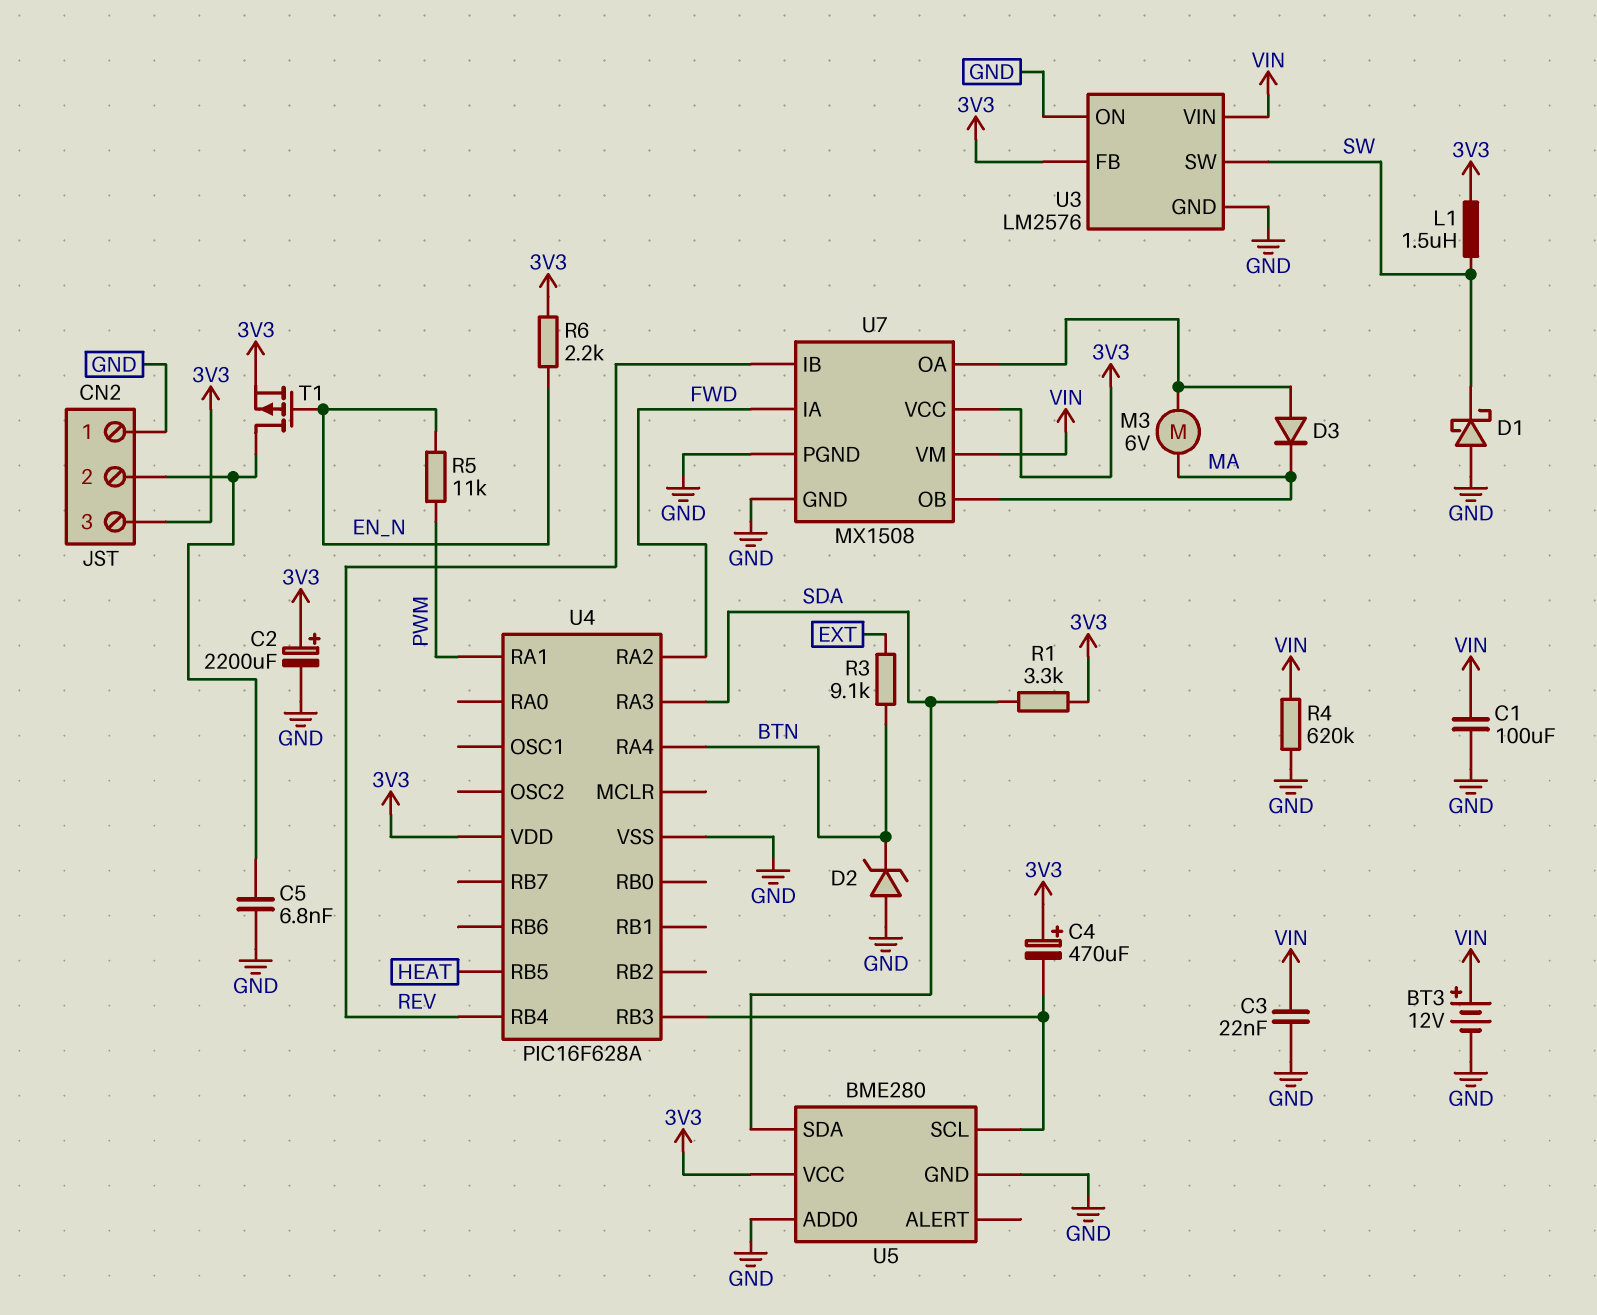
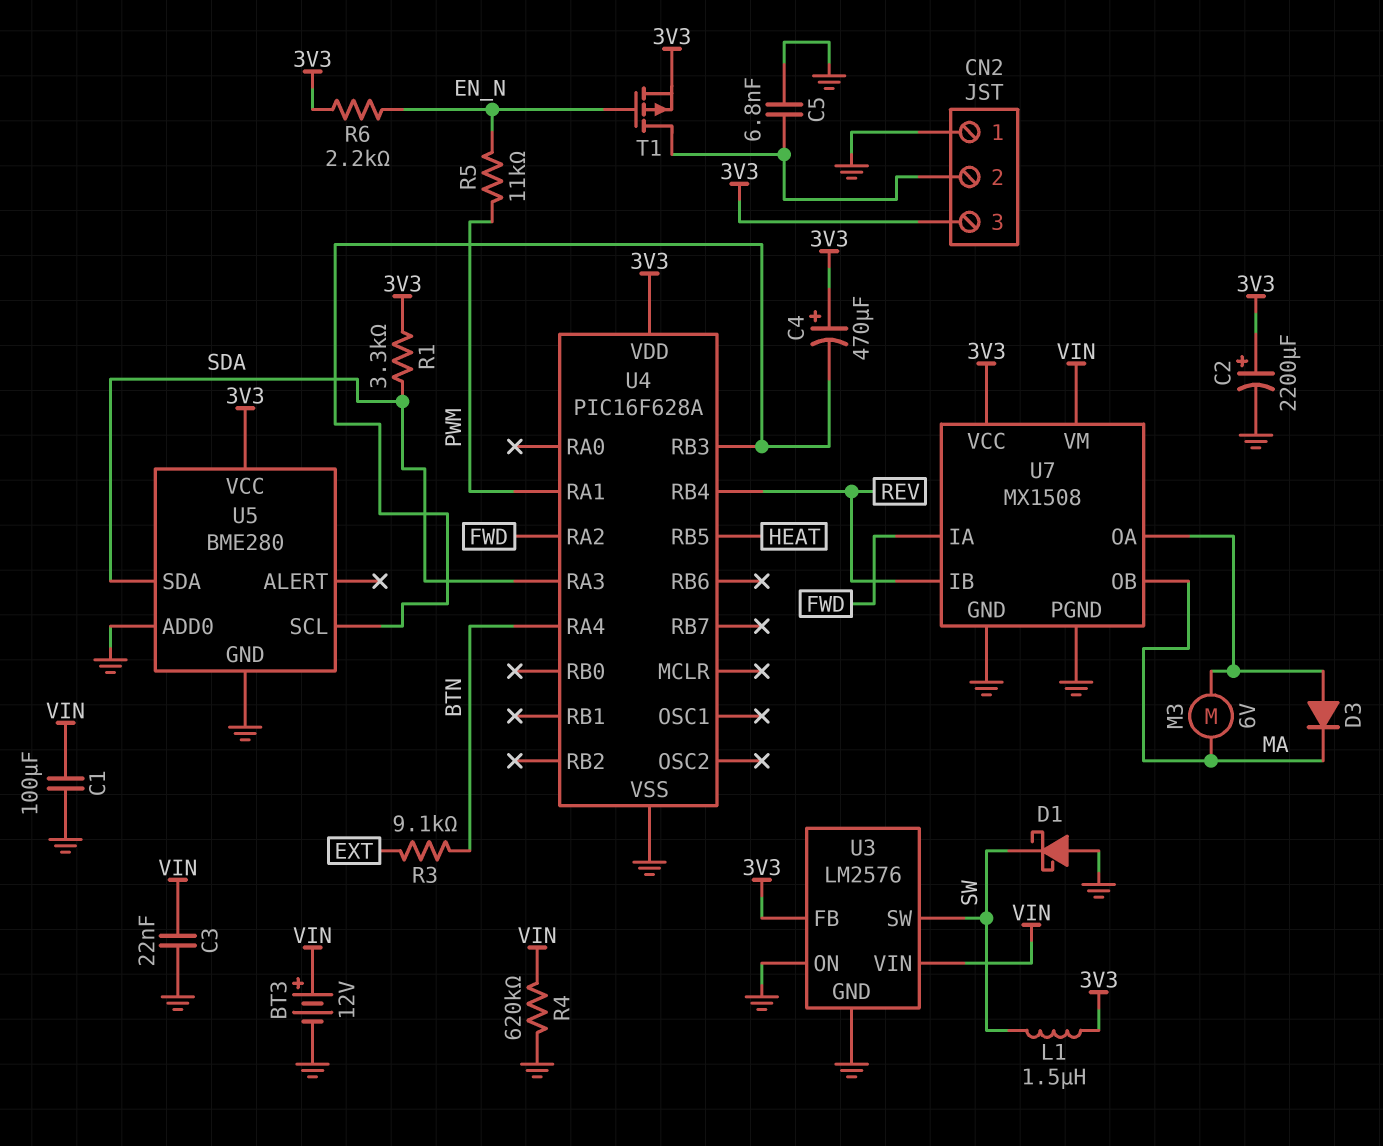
D2: zener (A GND, K BTN) -> none

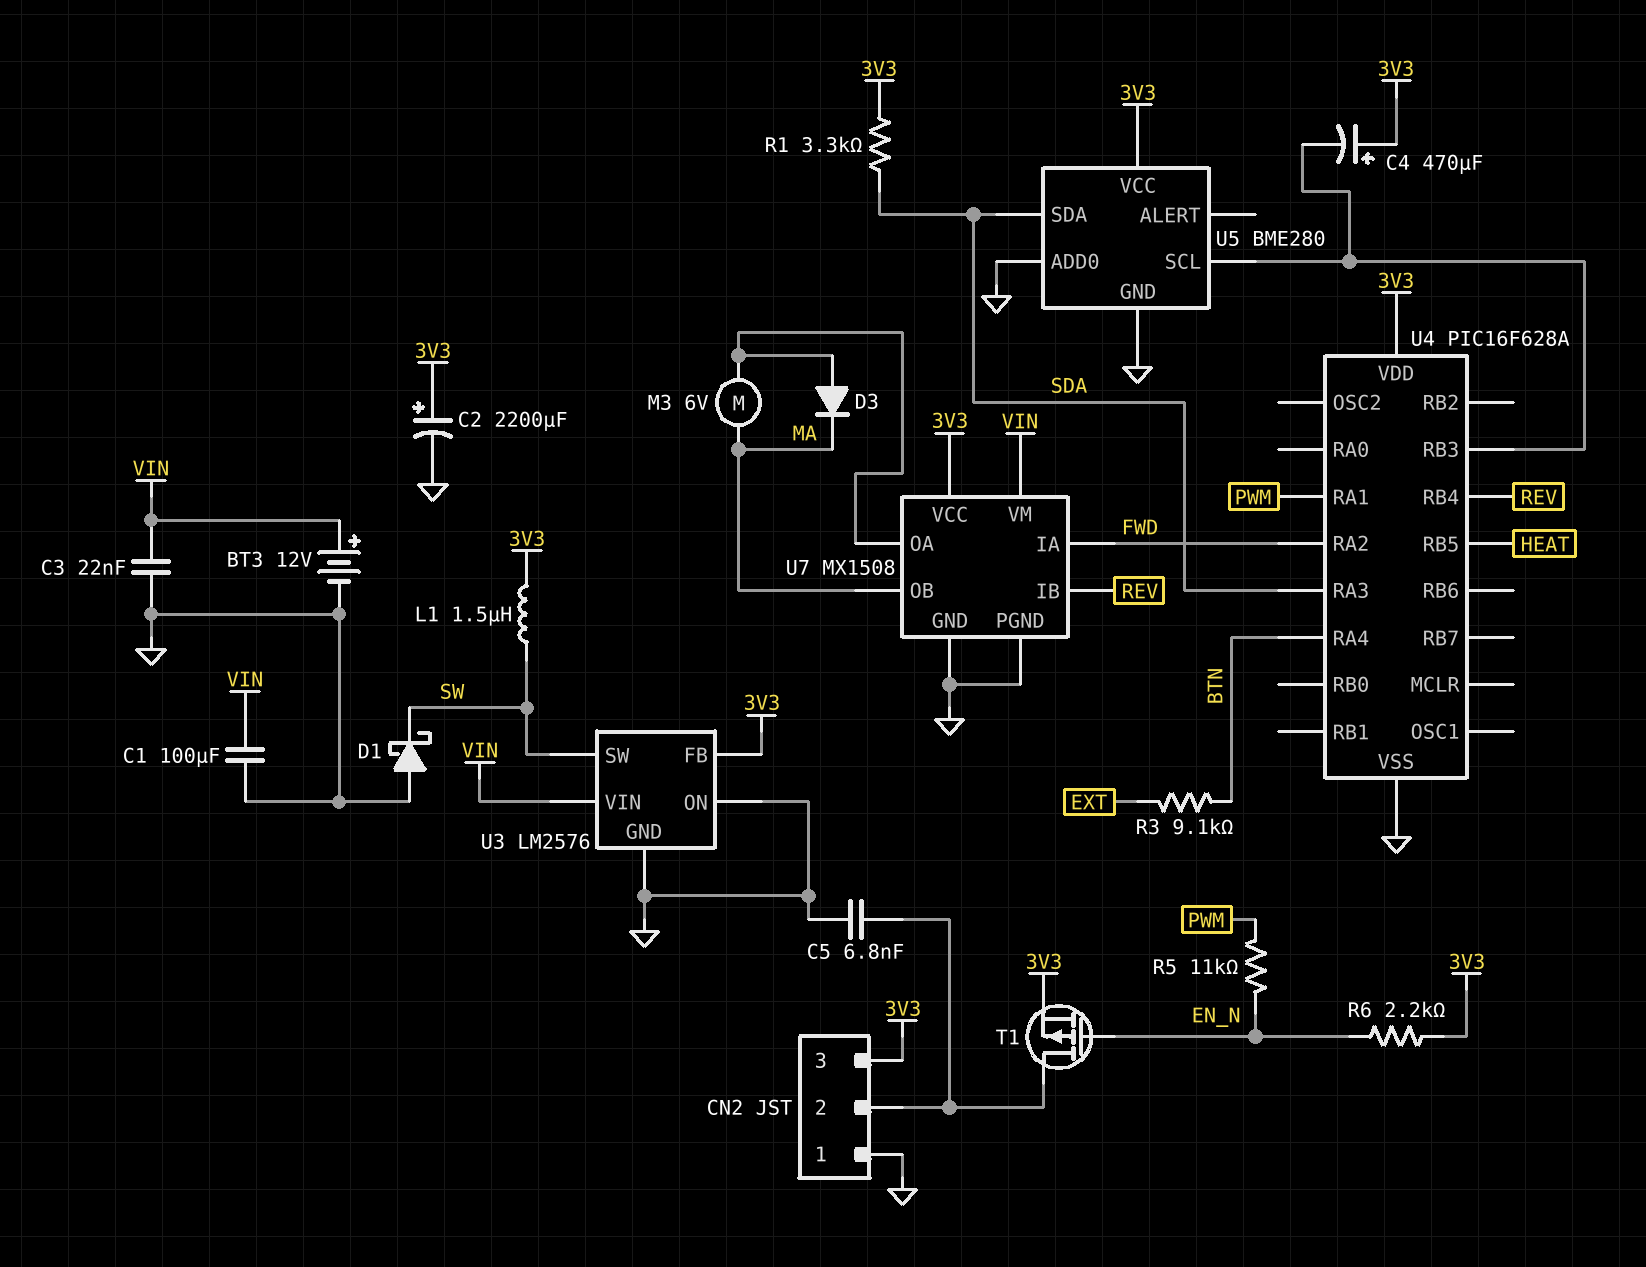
R4: 620k (GND, VIN) -> none

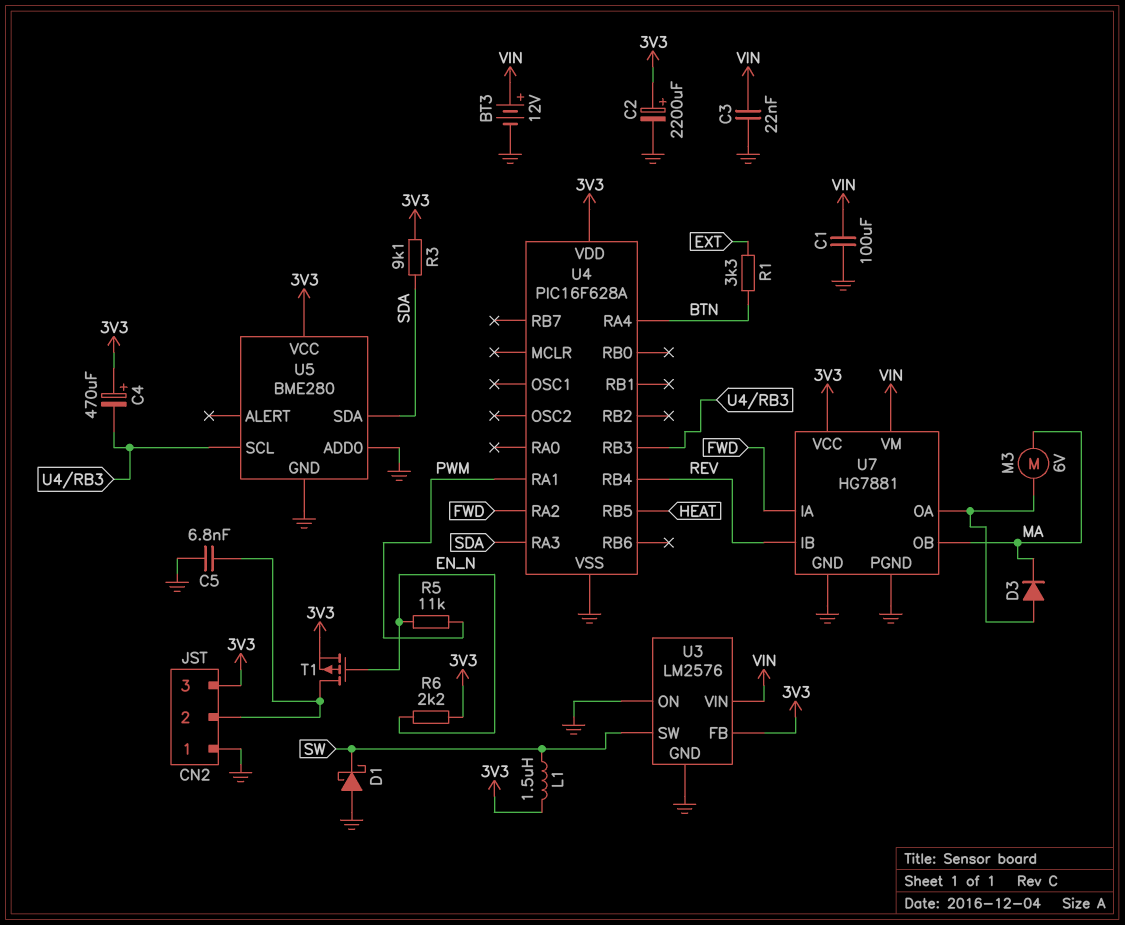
R1: 3.3k (3V3, SDA) -> 3.3k (BTN, EXT)
R3: 9.1k (BTN, EXT) -> 9.1k (3V3, SDA)
U7: MX1508 -> HG7881

